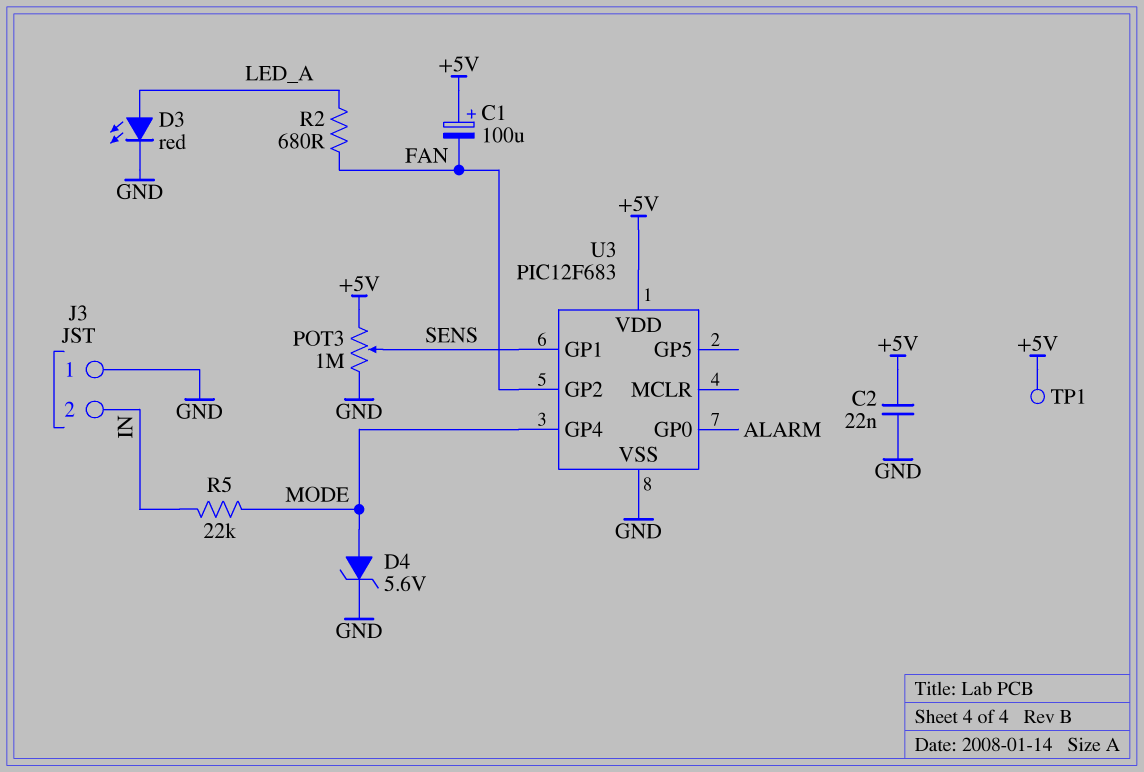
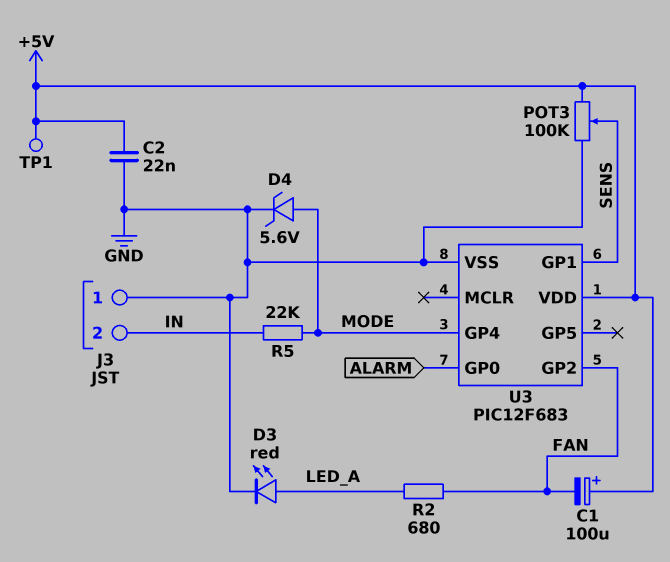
POT3: 1M (+5V, GND, wiper SENS) -> 100k (+5V, GND, wiper SENS)

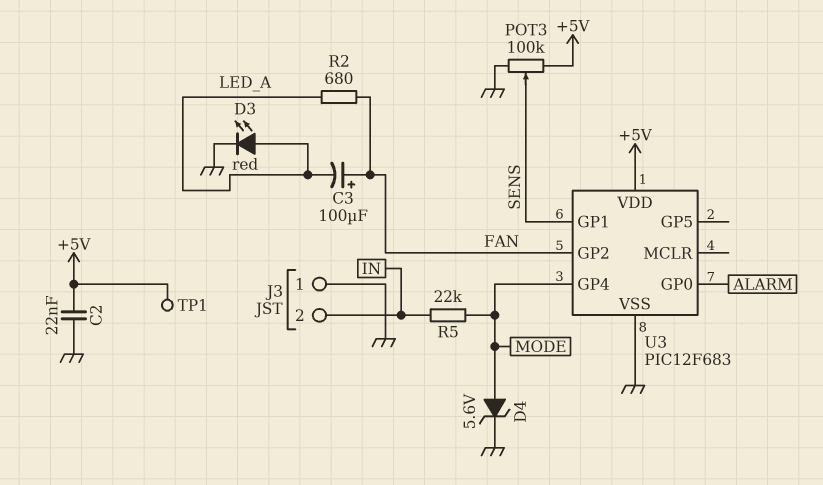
C1: 100uF (plus +5V, minus FAN) -> none
C3: none -> 100uF (plus FAN, minus LED_A)

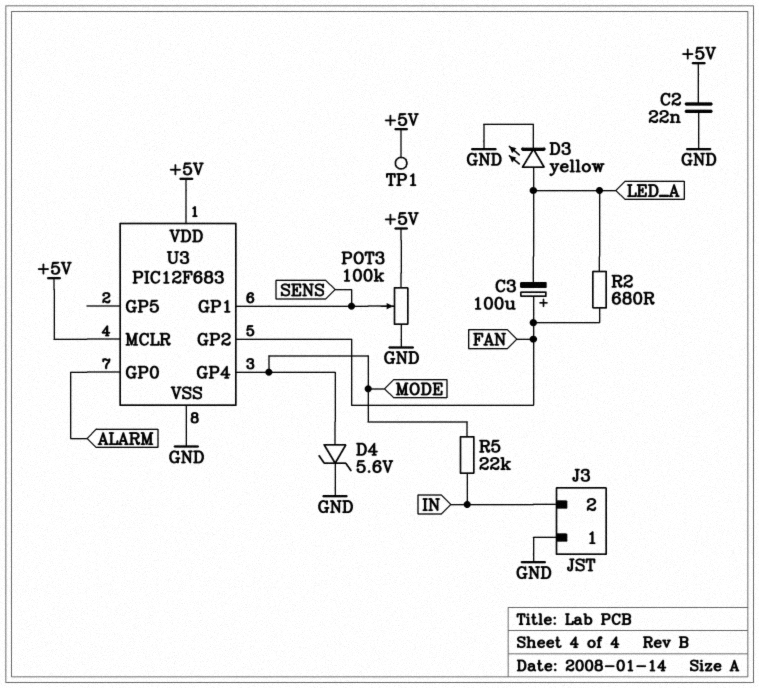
D3: LED red (A LED_A, K GND) -> LED yellow (A LED_A, K GND)
U3 pin MCLR: none -> +5V

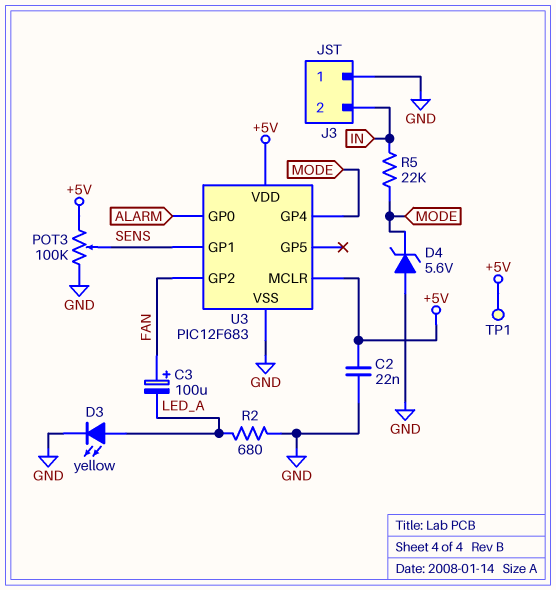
D4: zener 5.6V (A MODE, K GND) -> zener 5.6V (A GND, K MODE)
R2: 680 (FAN, LED_A) -> 680 (GND, LED_A)

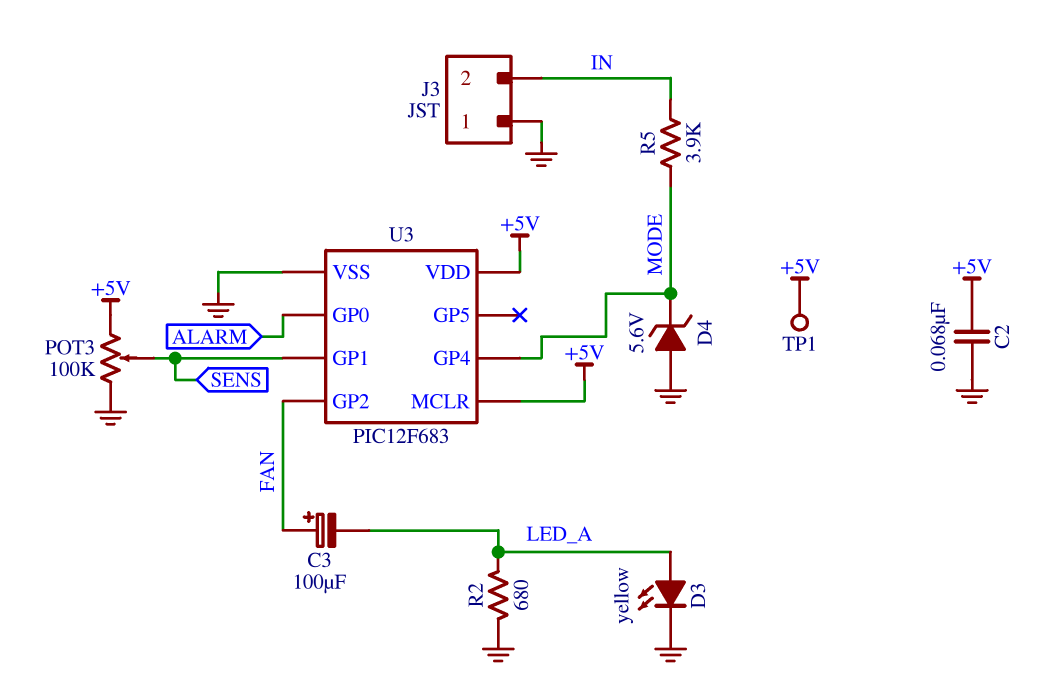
C2: 22nF (+5V, GND) -> 68nF (+5V, GND)
R5: 22k (IN, MODE) -> 3.9k (IN, MODE)

